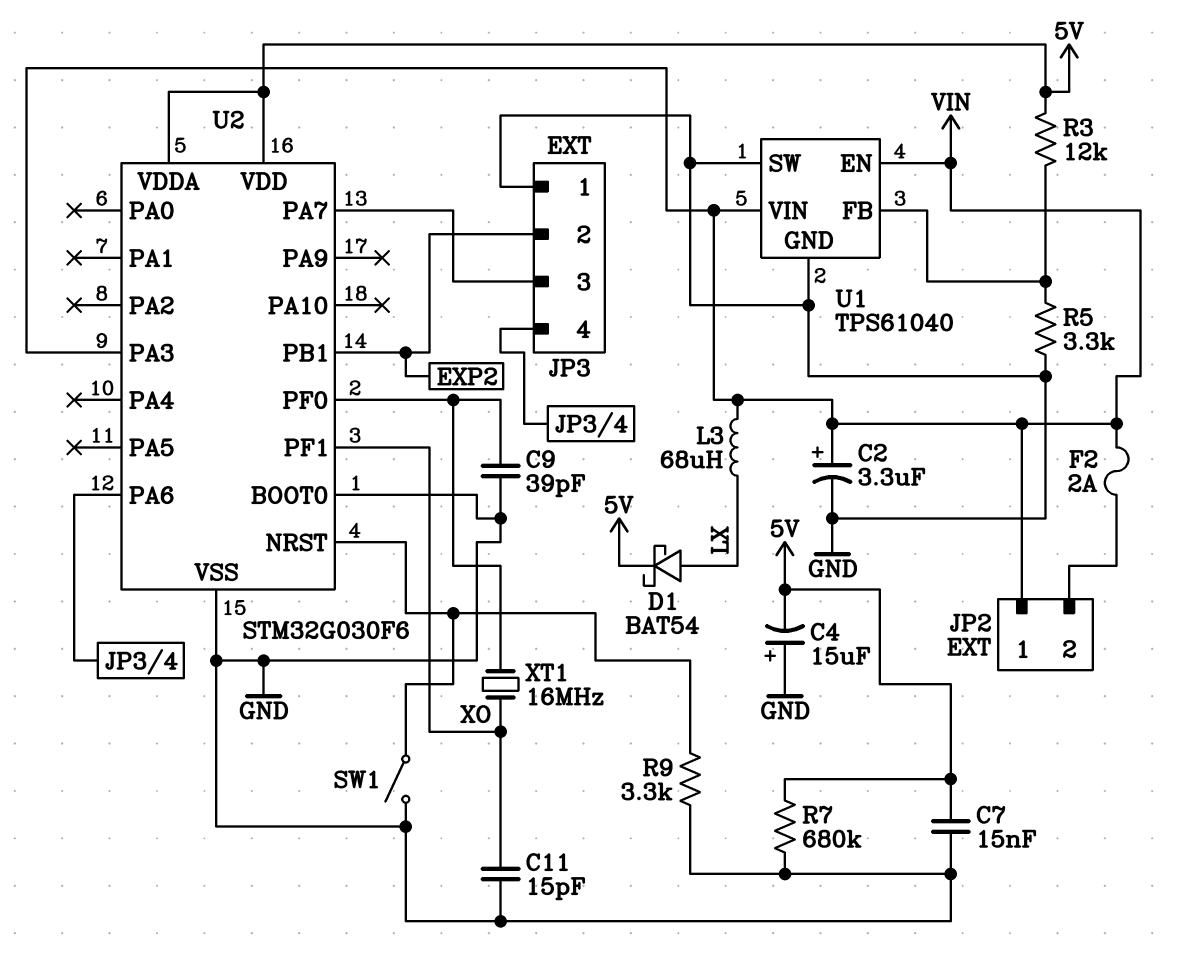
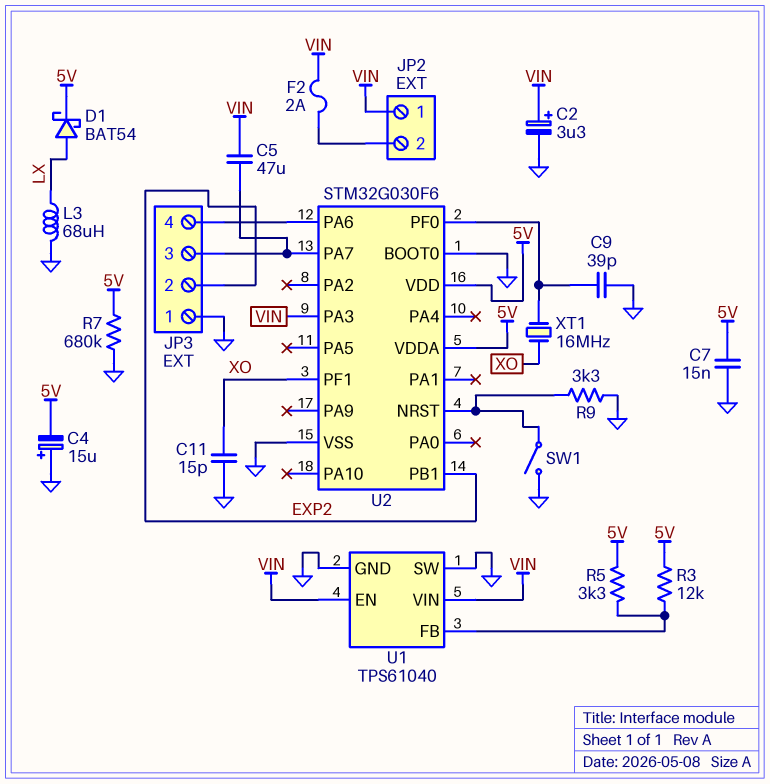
C5: none -> 47uF (JP3/3, VIN)
L3: 68uH (LX, VIN) -> 68uH (GND, LX)
R5: 3.3k (GND, U1/FB) -> 3.3k (5V, U1/FB)

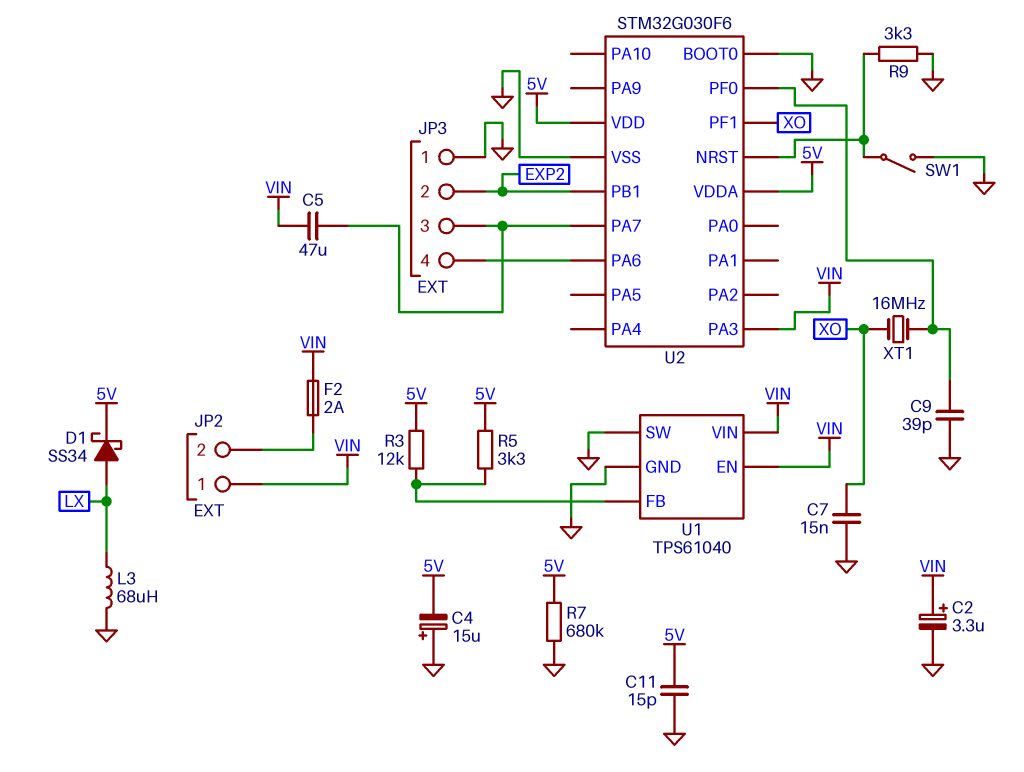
C7: 15nF (5V, GND) -> 15nF (GND, XO)
C11: 15pF (GND, XO) -> 15pF (5V, GND)
D1: schottky BAT54 (A LX, K 5V) -> schottky SS34 (A LX, K 5V)

